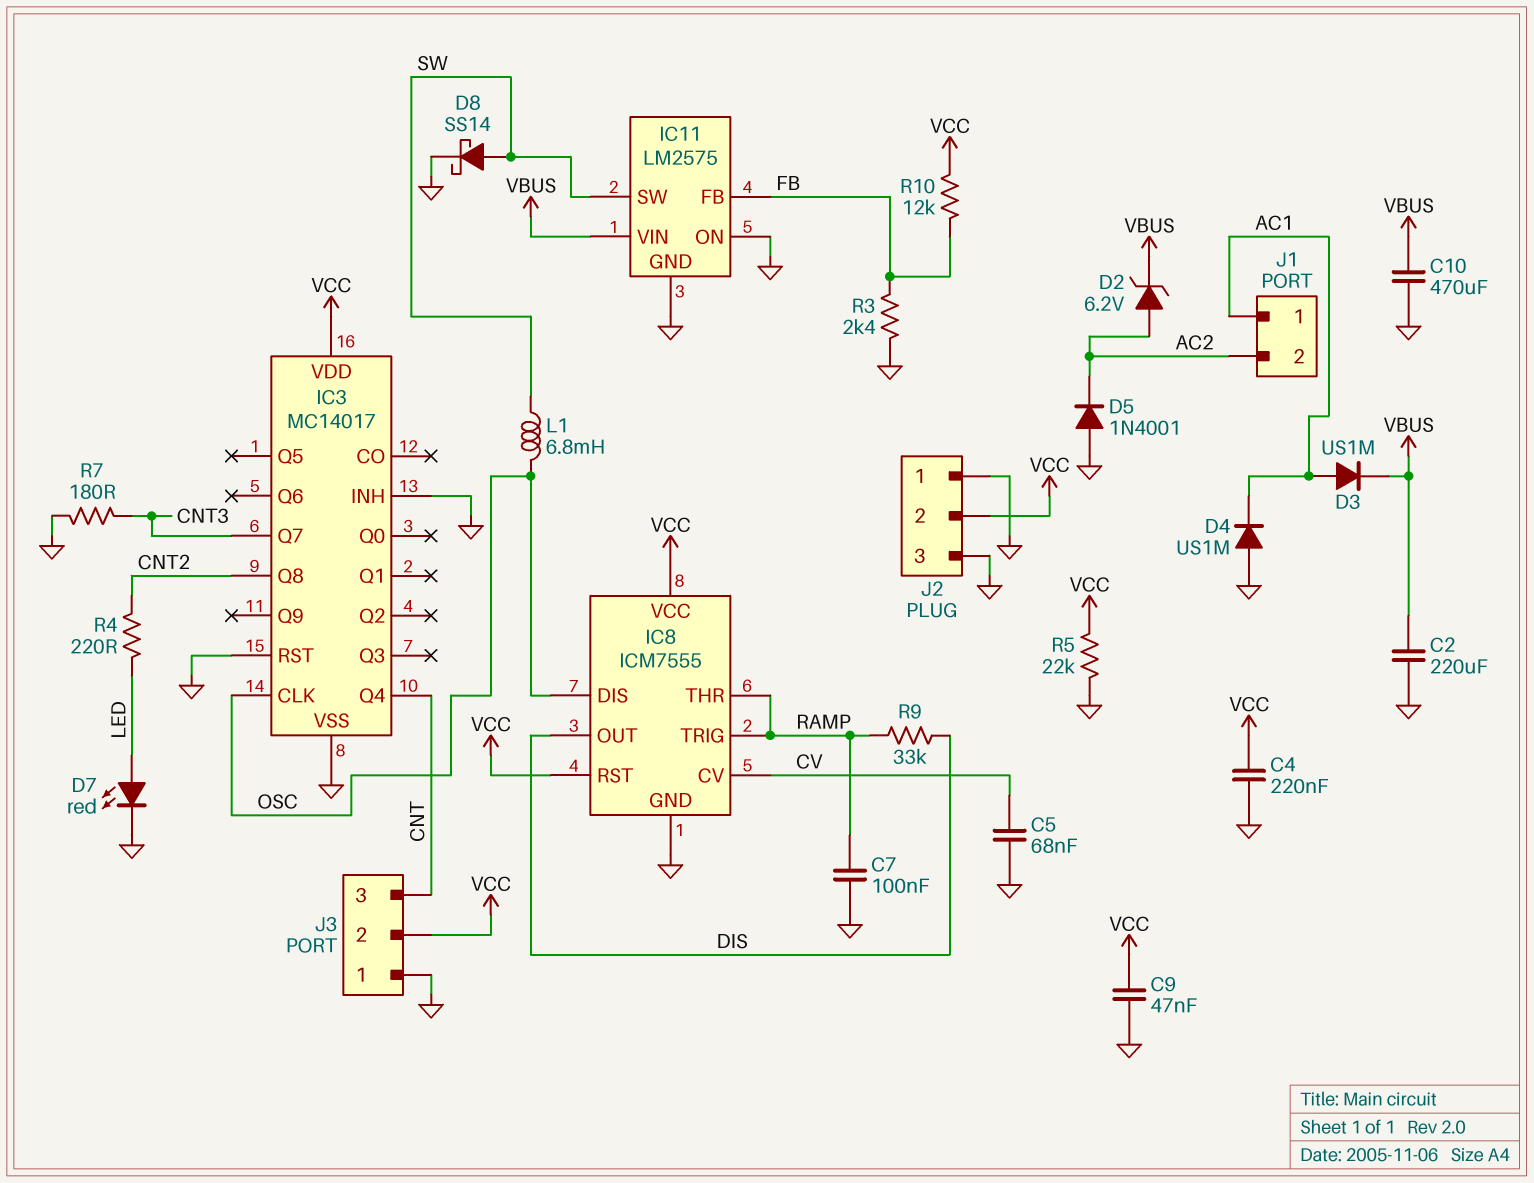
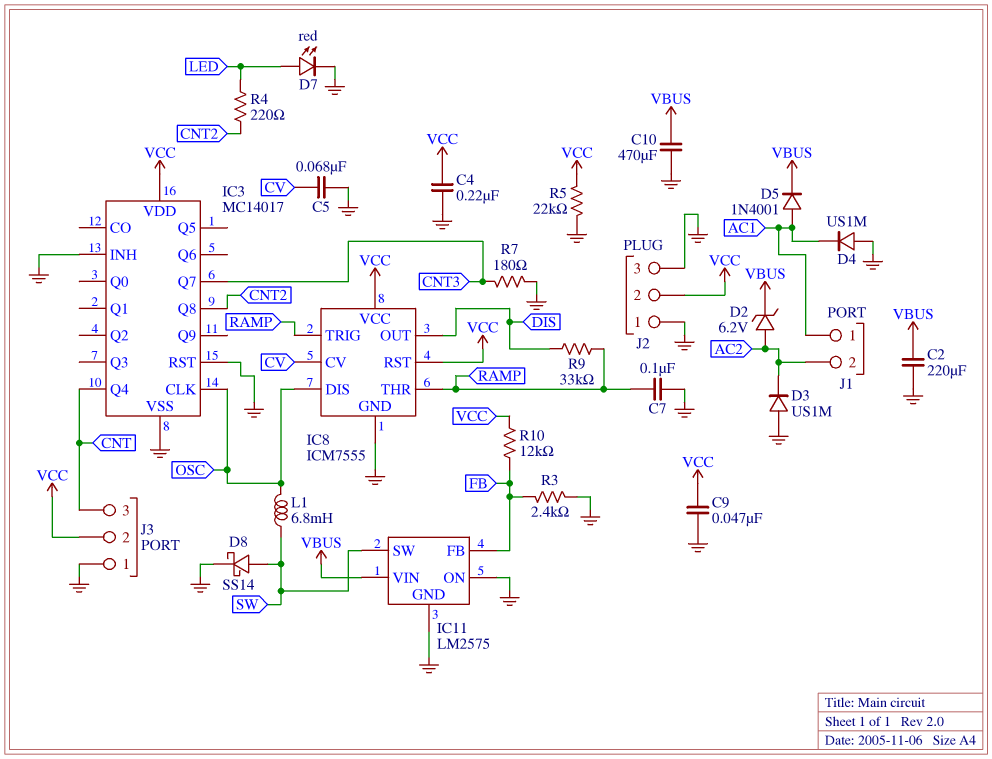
D3: diode US1M (A AC1, K VBUS) -> diode US1M (A GND, K AC2)
D5: diode 1N4001 (A GND, K AC2) -> diode 1N4001 (A AC1, K VBUS)

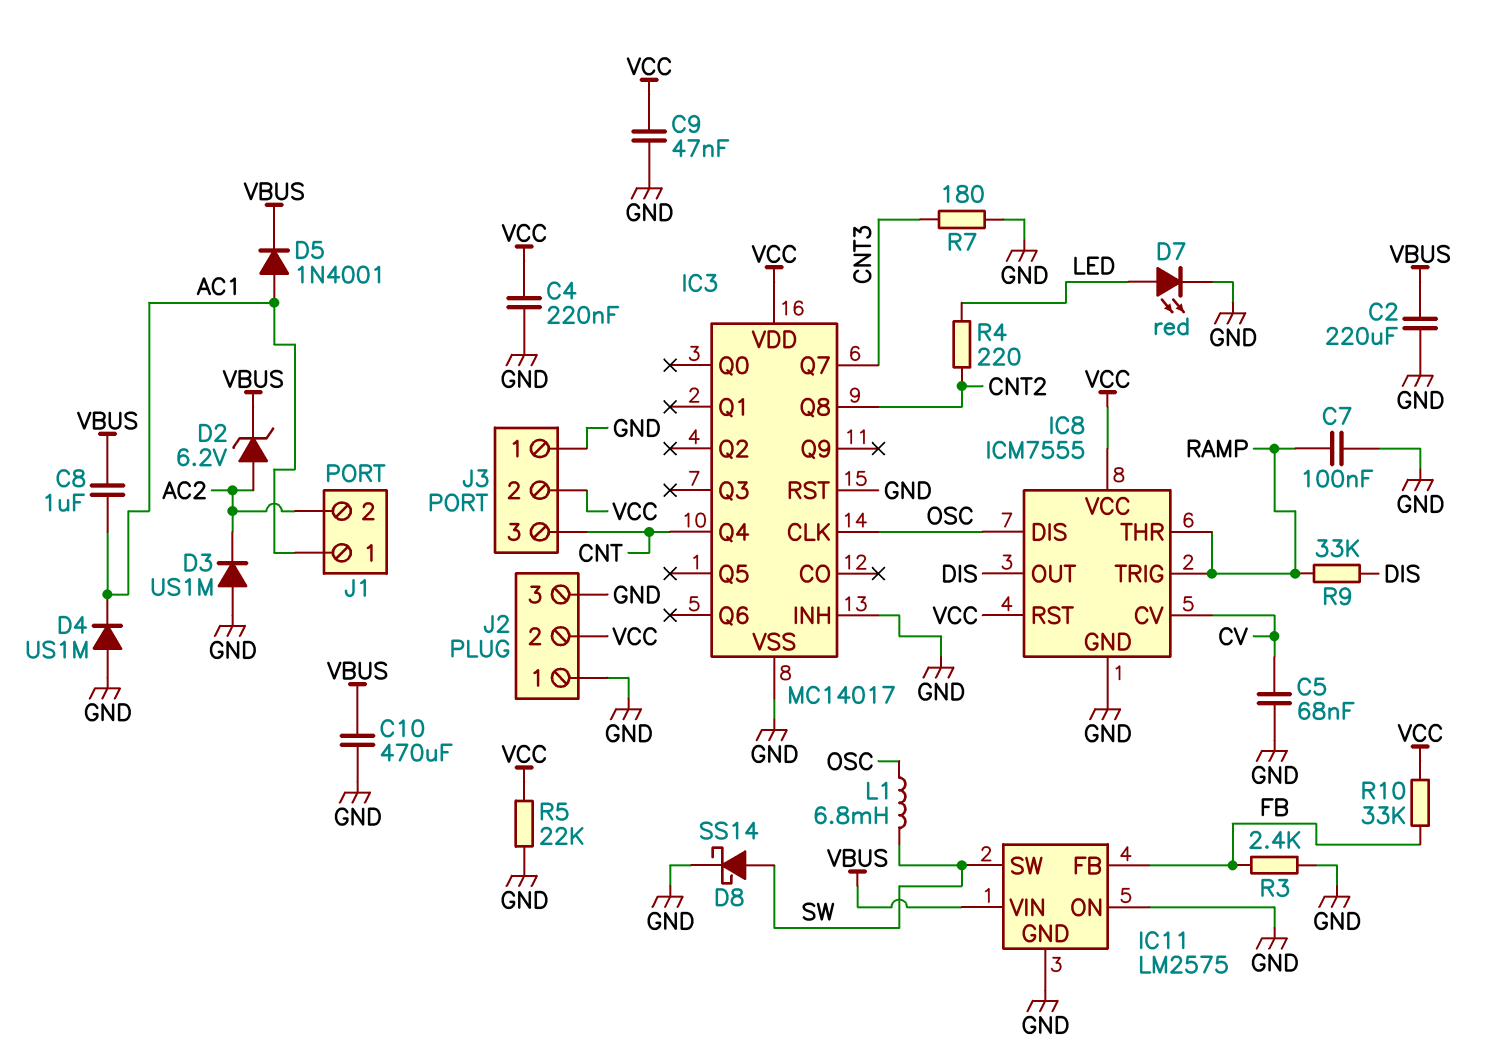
C8: none -> 1uF (AC1, VBUS)
R10: 12k (FB, VCC) -> 33k (FB, VCC)

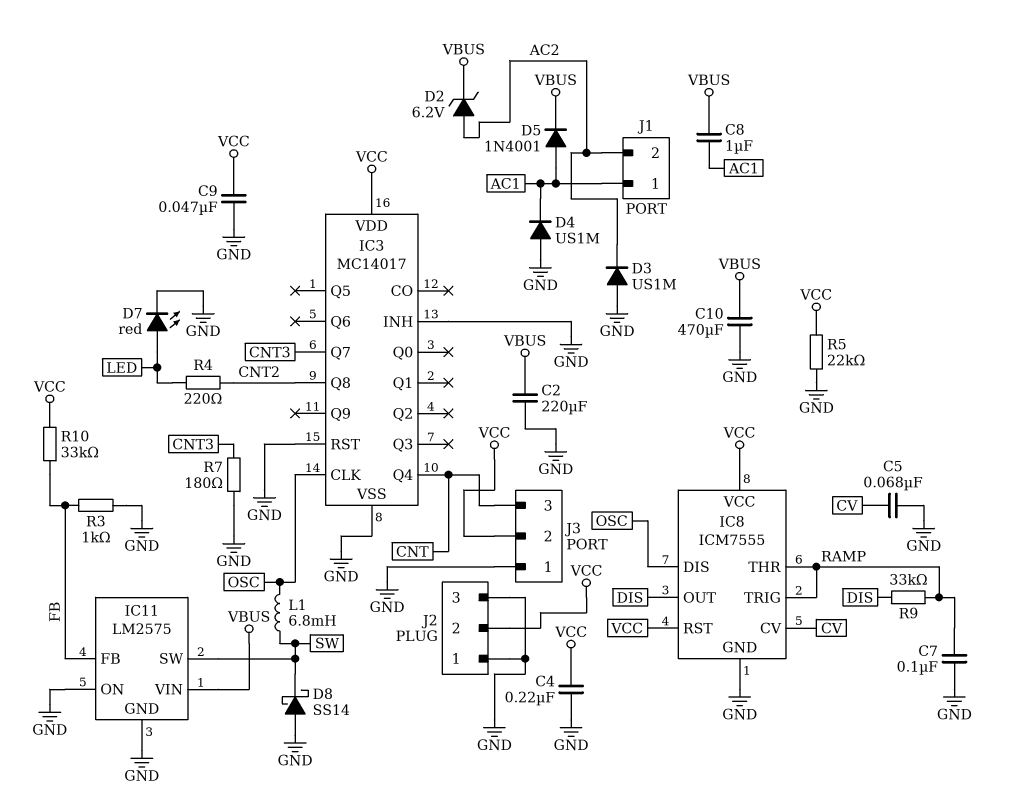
D8: schottky SS14 (A SW, K GND) -> schottky SS14 (A GND, K SW)
R3: 2.4k (FB, GND) -> 1k (FB, GND)

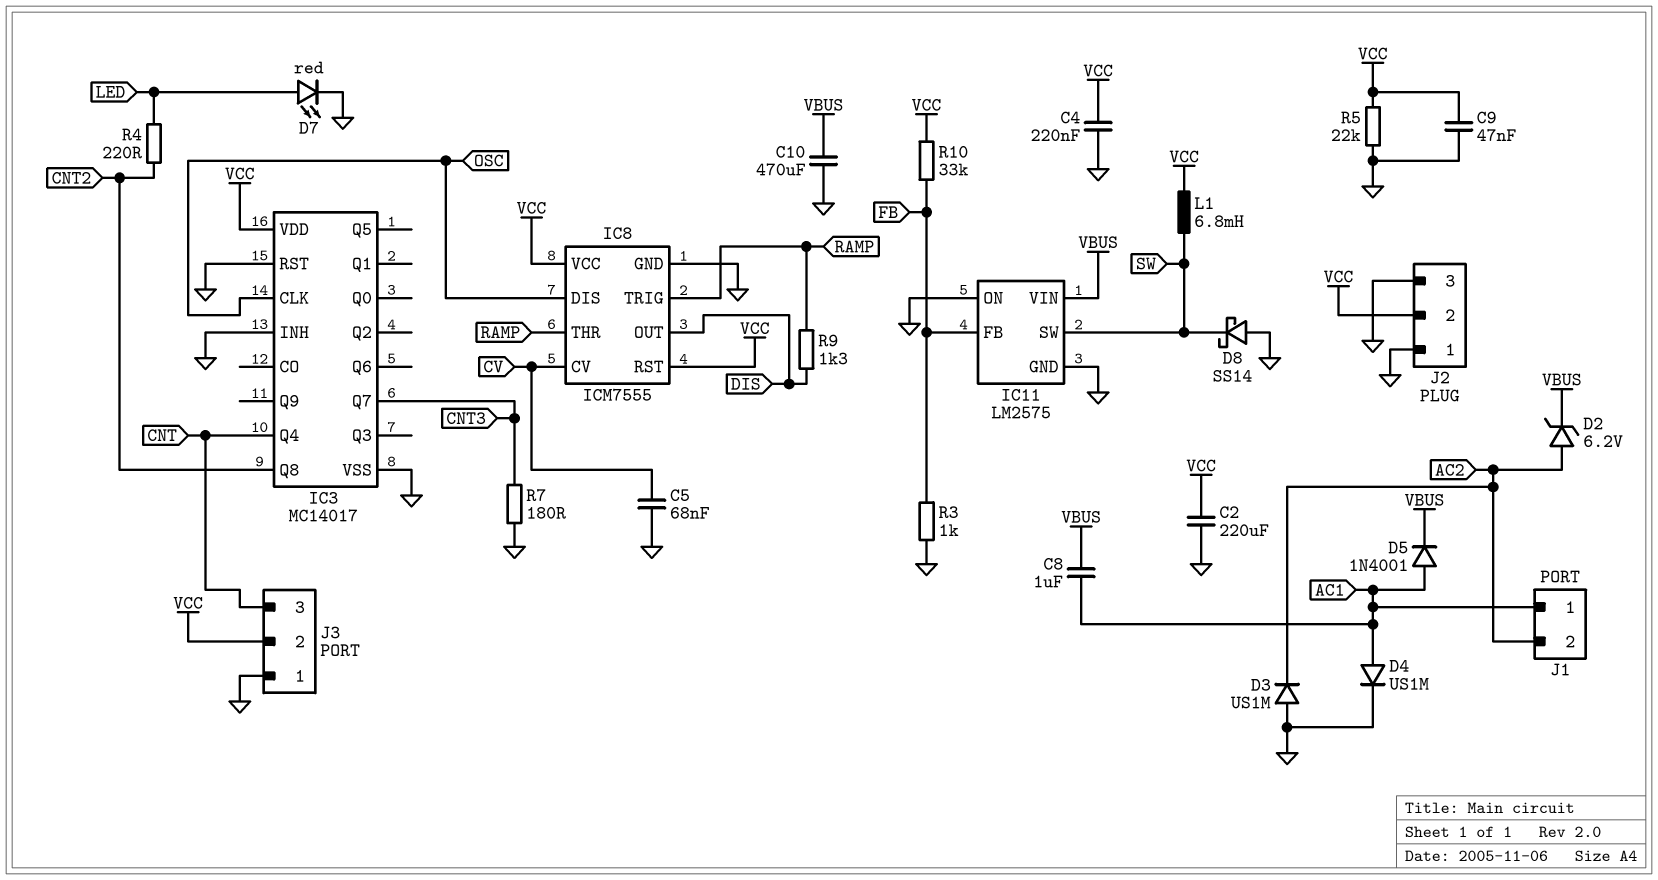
C2: 220uF (GND, VBUS) -> 220uF (GND, VCC)
C7: 100nF (GND, RAMP) -> none
D4: diode US1M (A GND, K AC1) -> diode US1M (A AC1, K GND)
L1: 6.8mH (OSC, SW) -> 6.8mH (SW, VCC)
R9: 33k (DIS, RAMP) -> 1.3k (DIS, RAMP)

